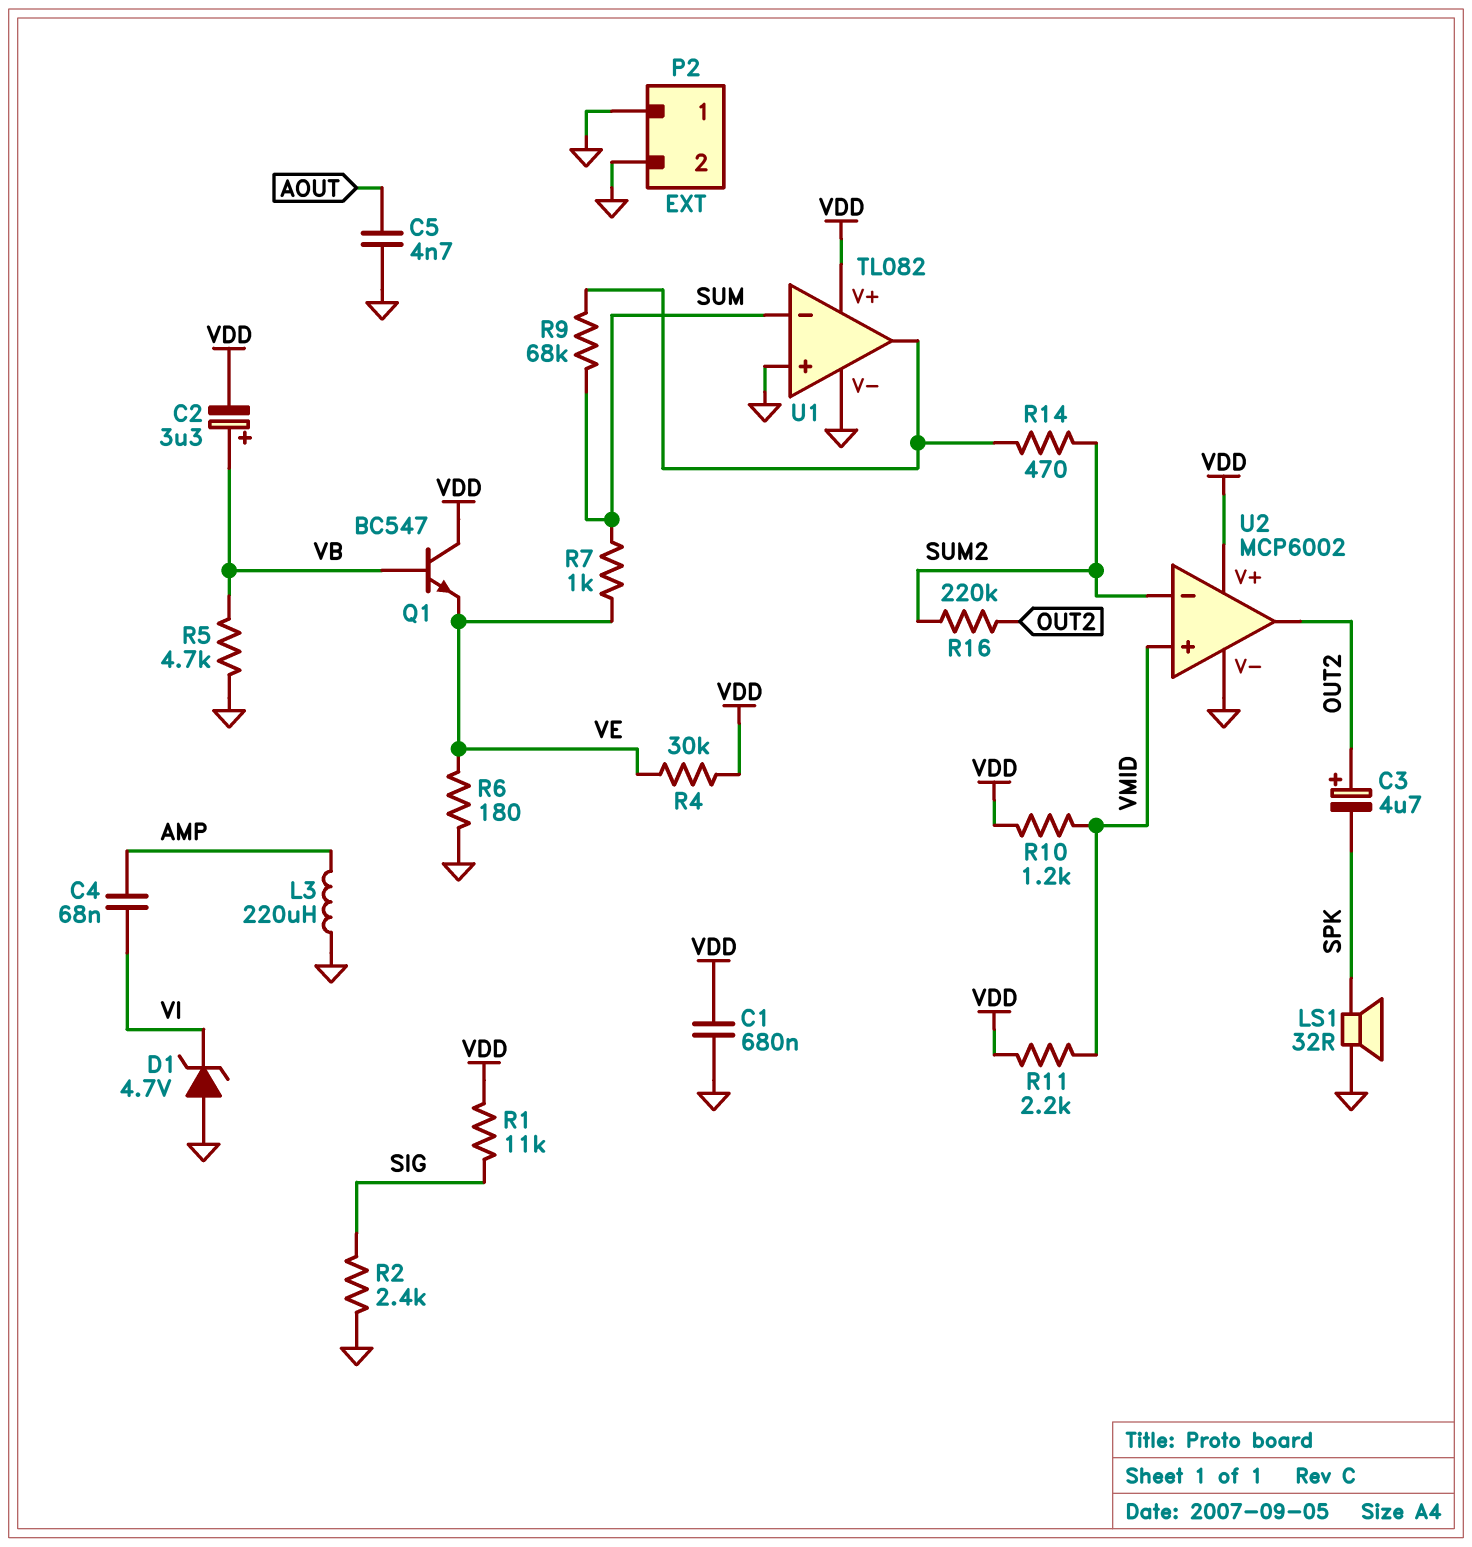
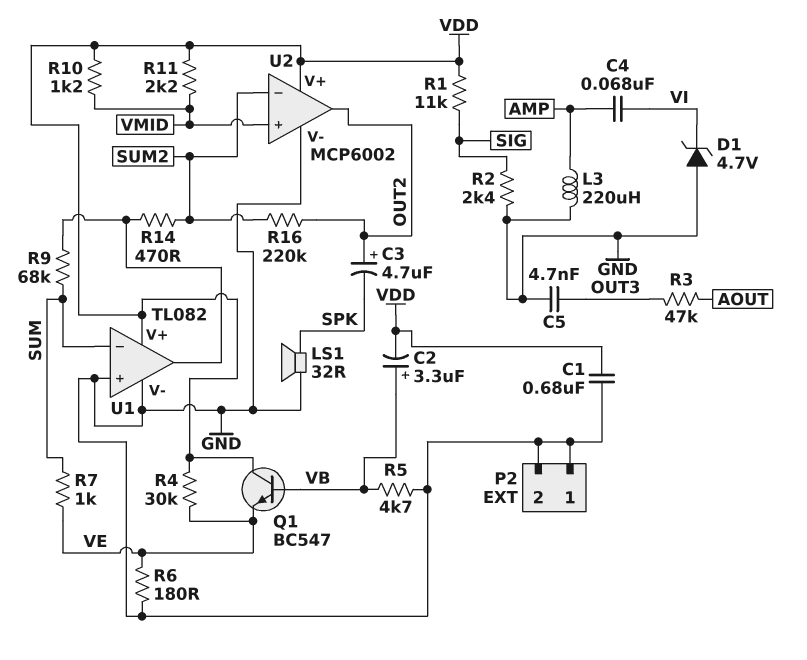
C5: 4.7nF (AOUT, GND) -> 4.7nF (GND, OUT3)
R3: none -> 47k (AOUT, OUT3)

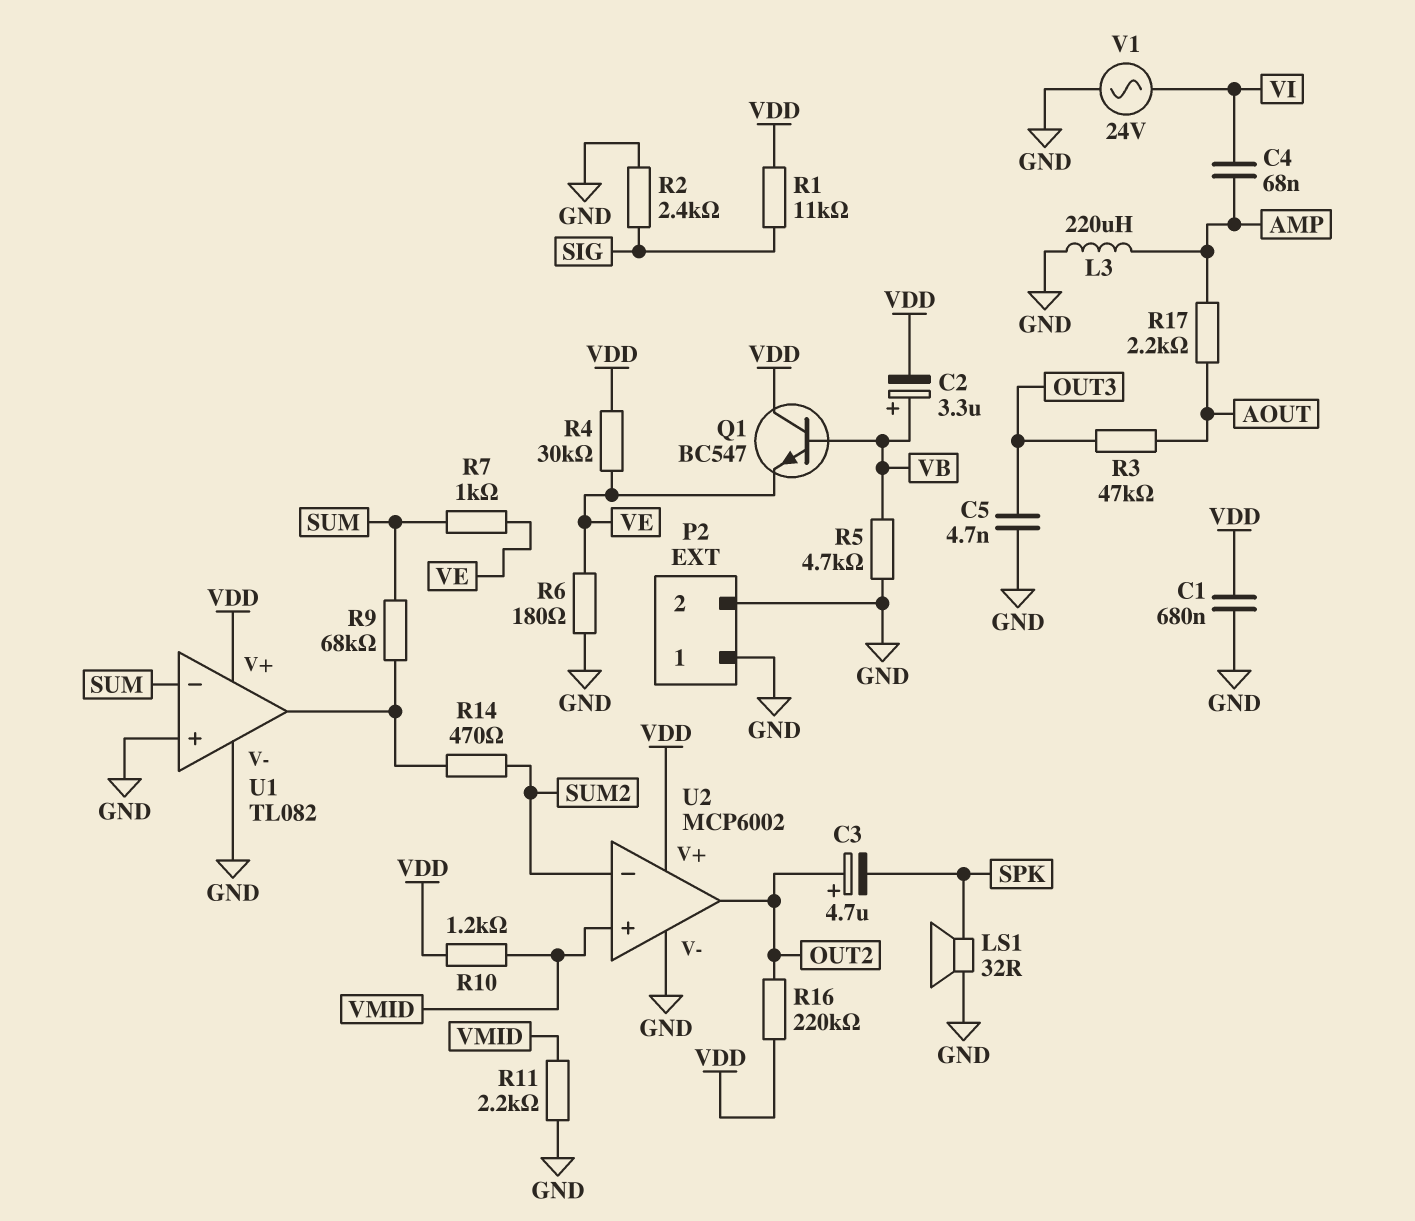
D1: zener 4.7V (A GND, K VI) -> none
R11: 2.2k (VDD, VMID) -> 2.2k (GND, VMID)
R16: 220k (OUT2, SUM2) -> 220k (OUT2, VDD)
R17: none -> 2.2k (AMP, AOUT)
V1: none -> AC 24V (GND, VI)

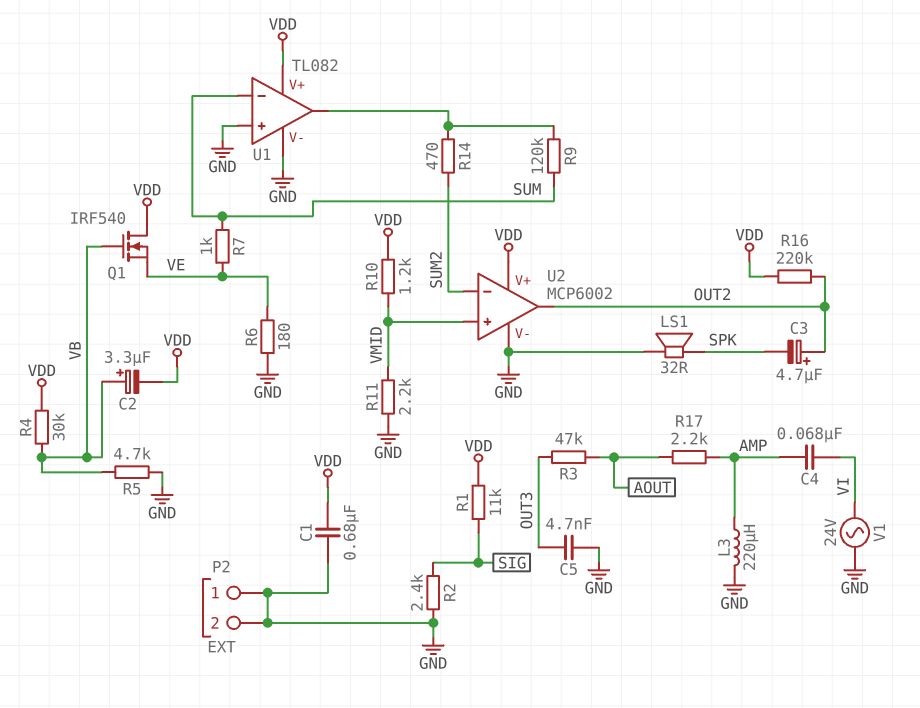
Q1: NPN BC547 (B VB, C VDD, E VE) -> NMOS IRF540 (G VB, D VDD, S VE)
R4: 30k (VDD, VE) -> 30k (VB, VDD)
R9: 68k (SUM, U1/out) -> 120k (SUM, U1/out)

